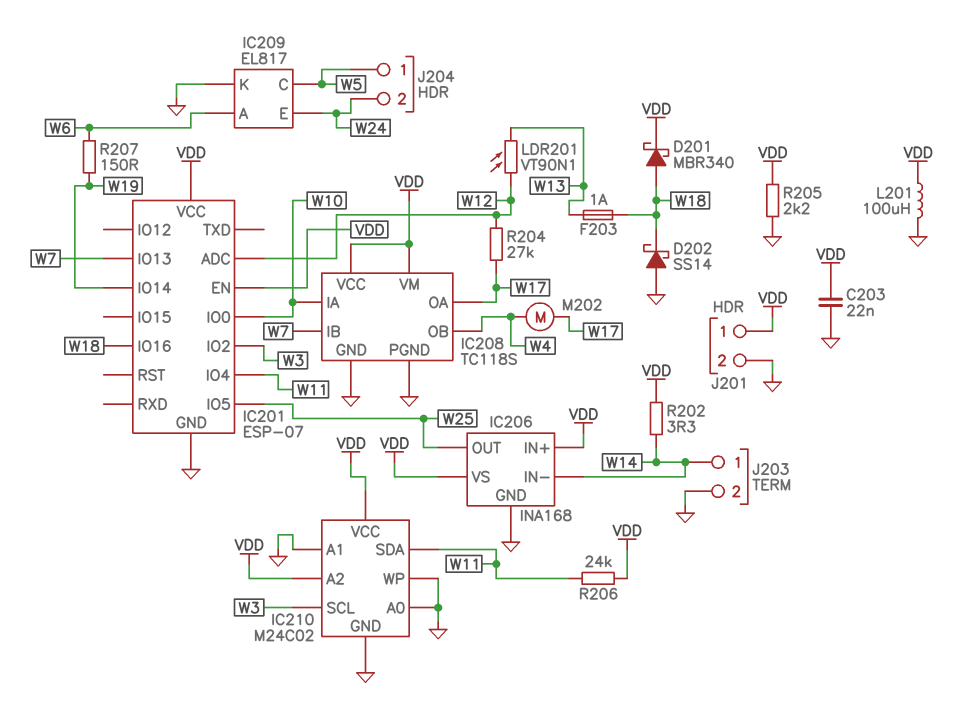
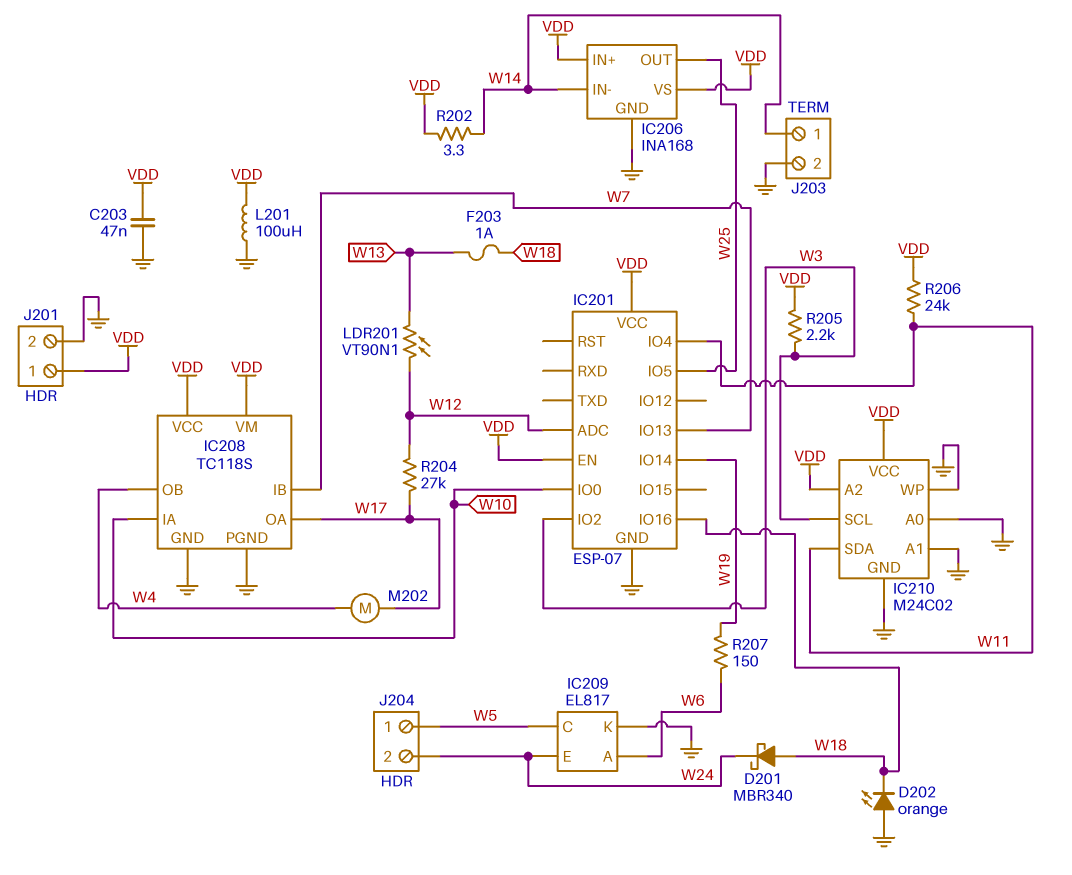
C203: 22nF (GND, VDD) -> 47nF (GND, VDD)
D201: schottky MBR340 (A W18, K VDD) -> schottky MBR340 (A W18, K W24)
D202: schottky SS14 (A GND, K W18) -> LED orange (A GND, K W18)
R205: 2.2k (GND, VDD) -> 2.2k (VDD, W3)

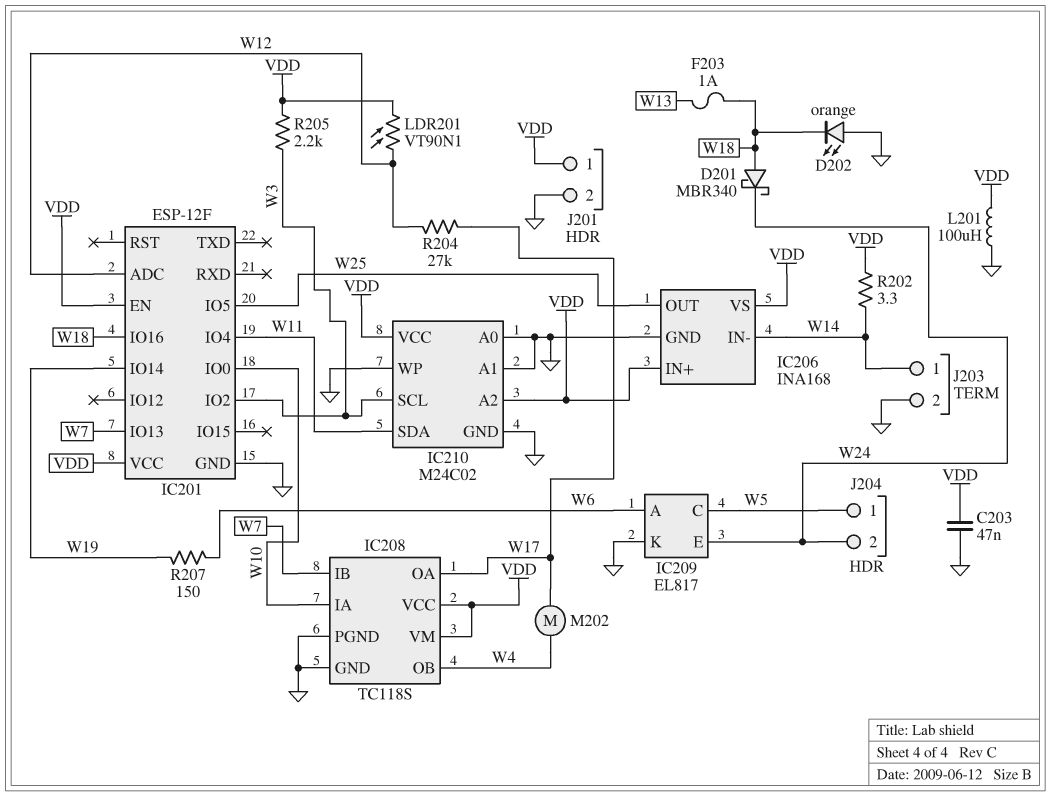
IC201: ESP-07 -> ESP-12F
LDR201: VT90N1 (W12, W13) -> VT90N1 (VDD, W12)
R206: 24k (VDD, W11) -> none

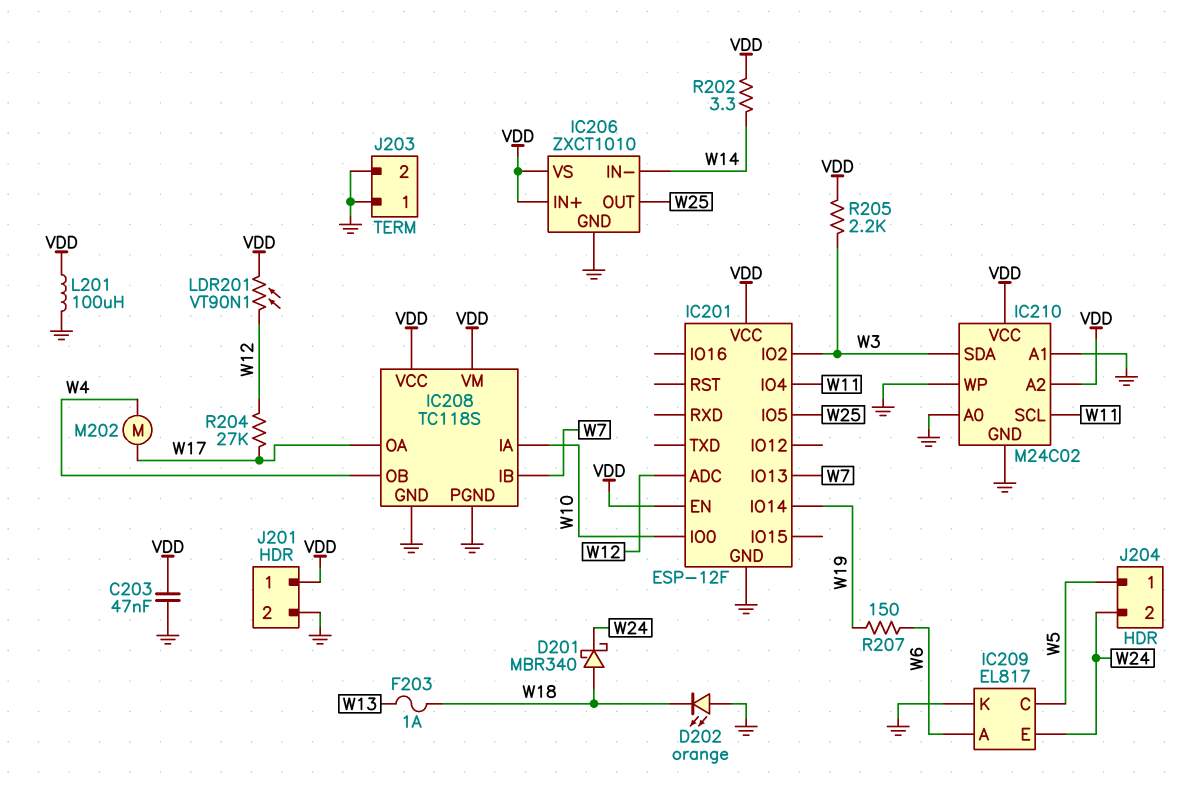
IC201 pin IO16: W18 -> none
IC206: INA168 -> ZXCT1010
IC210 pin SCL: W3 -> W11
IC210 pin SDA: W11 -> W3
J203 pin 1: W14 -> GND

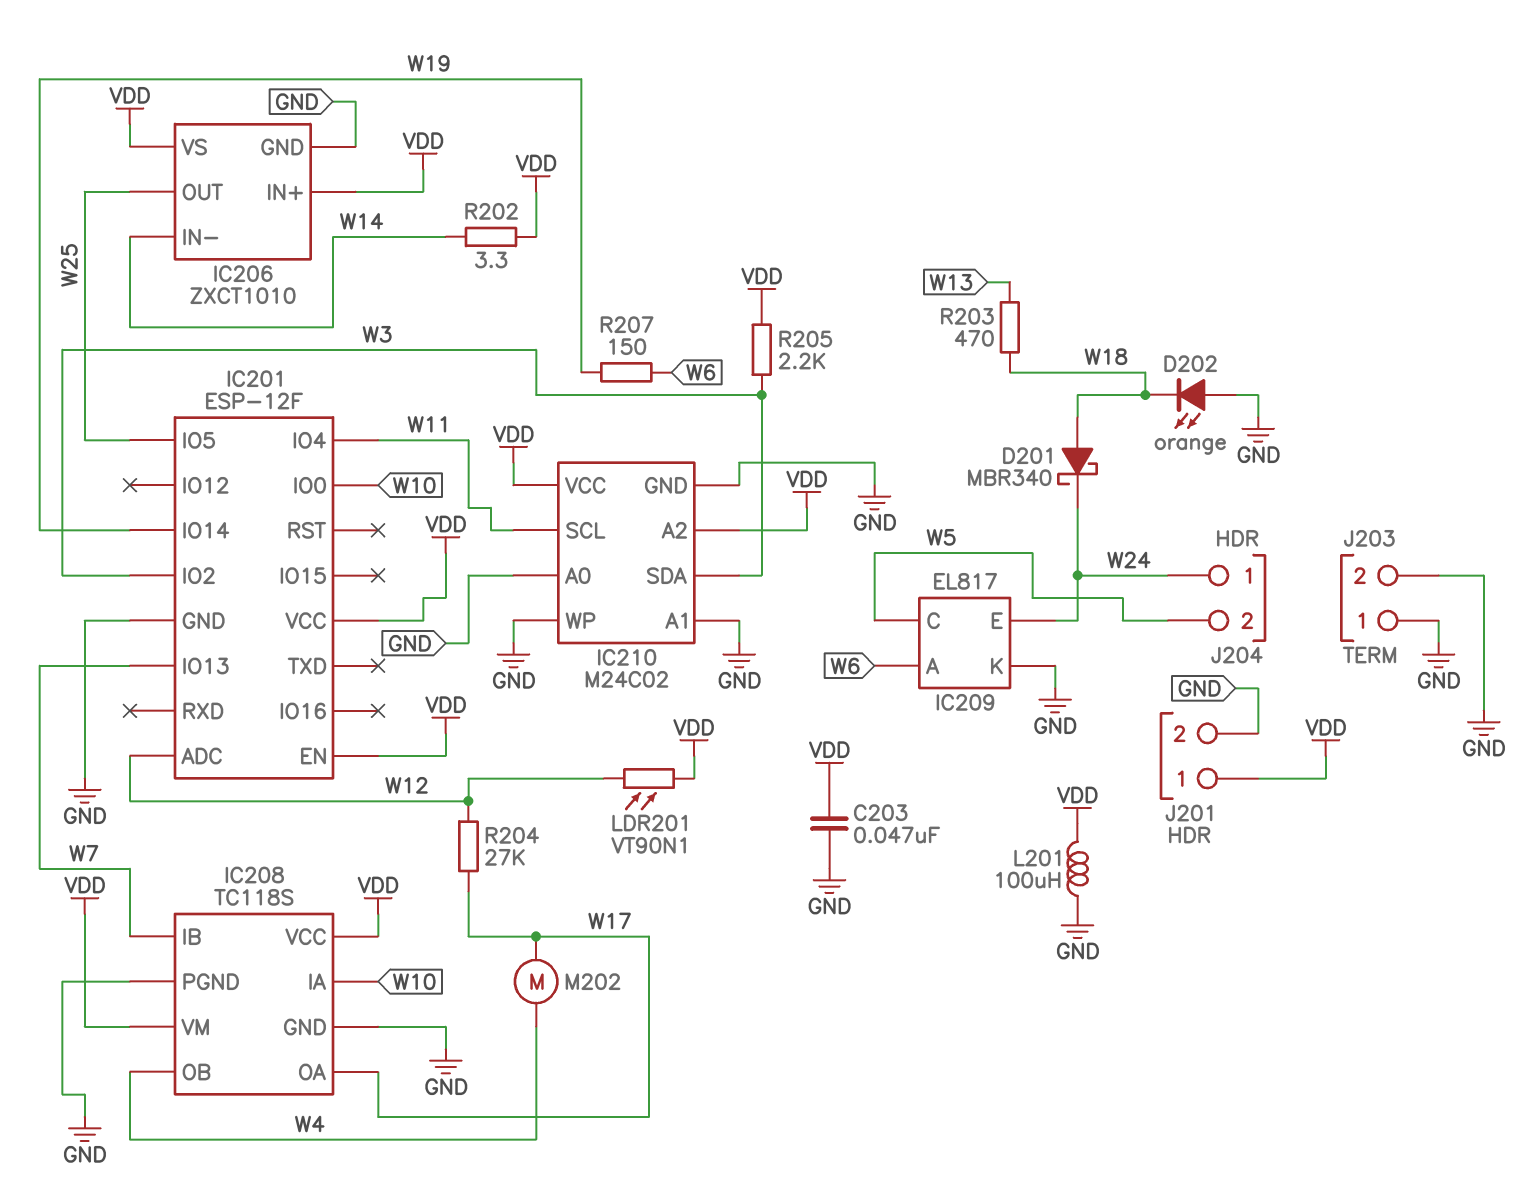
F203: 1A (W13, W18) -> none
J204 pin 1: W5 -> W24
J204 pin 2: W24 -> W5
R203: none -> 470 (W13, W18)

